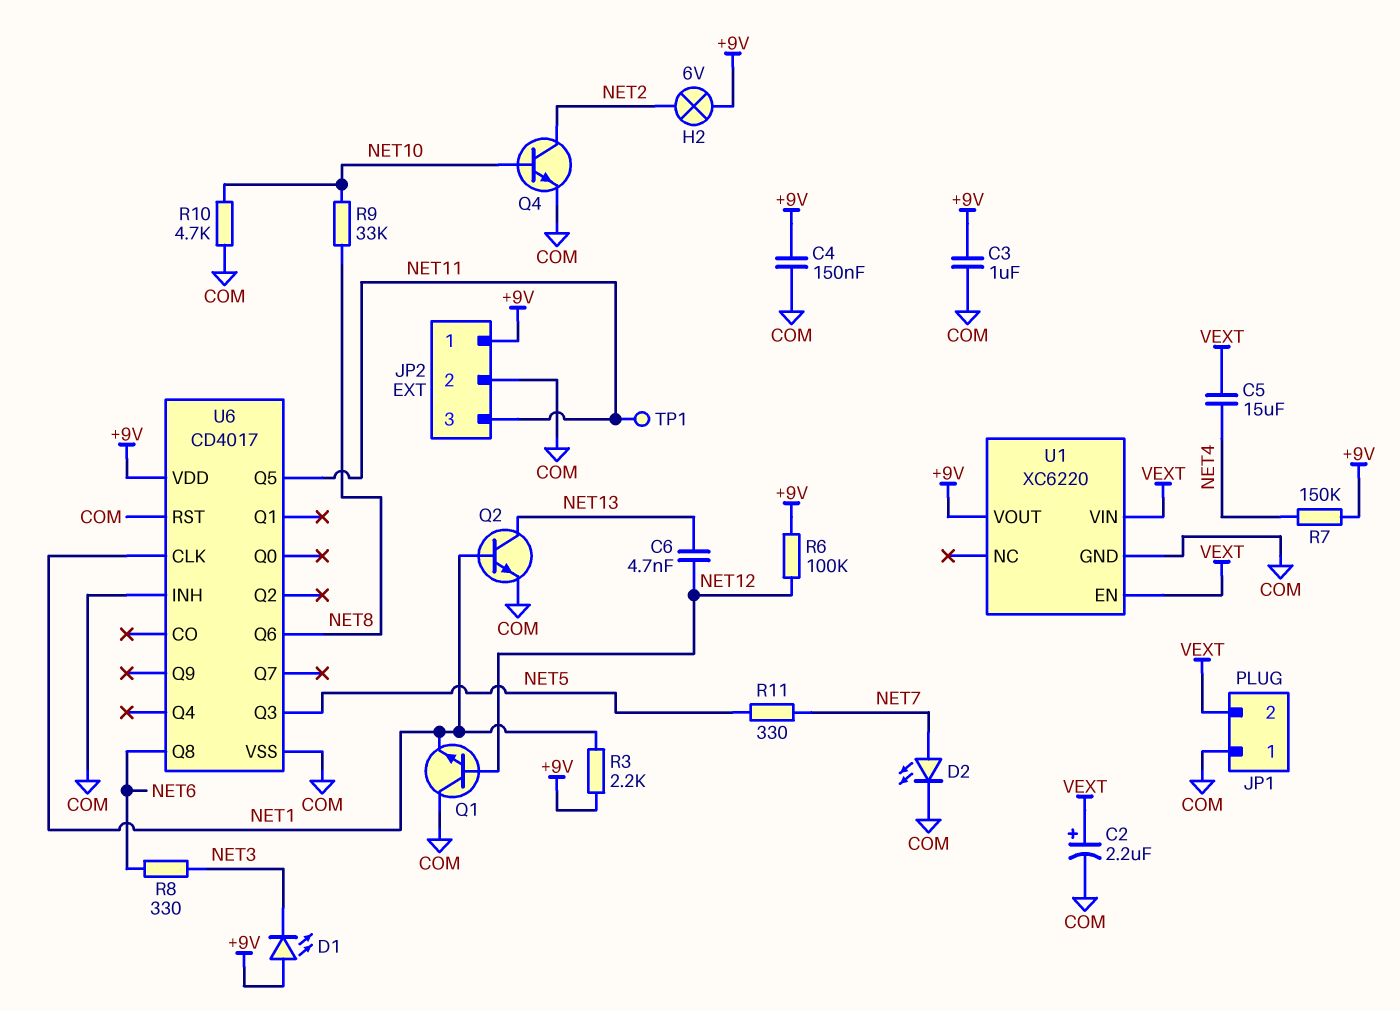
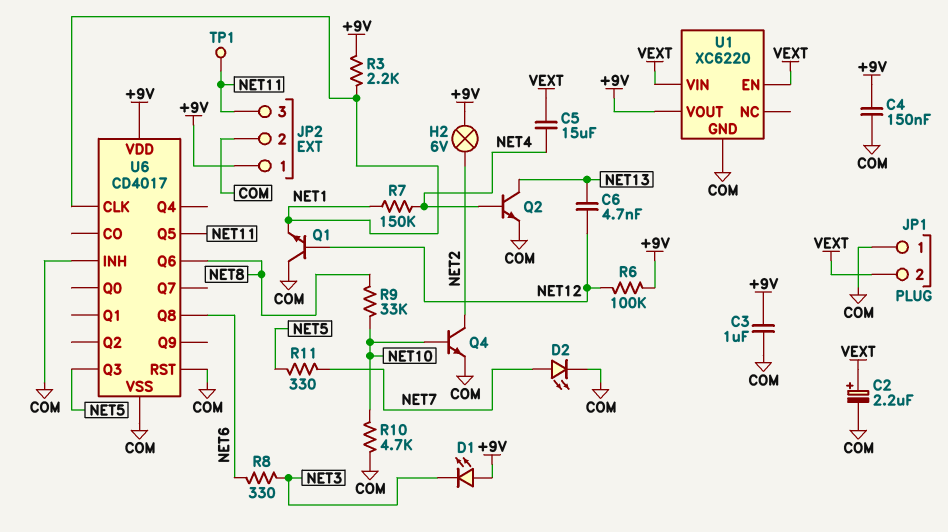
Q2: NPN (B NET1, C NET13, E COM) -> NPN (B NET4, C NET13, E COM)
R7: 150k (+9V, NET4) -> 150k (NET1, NET4)

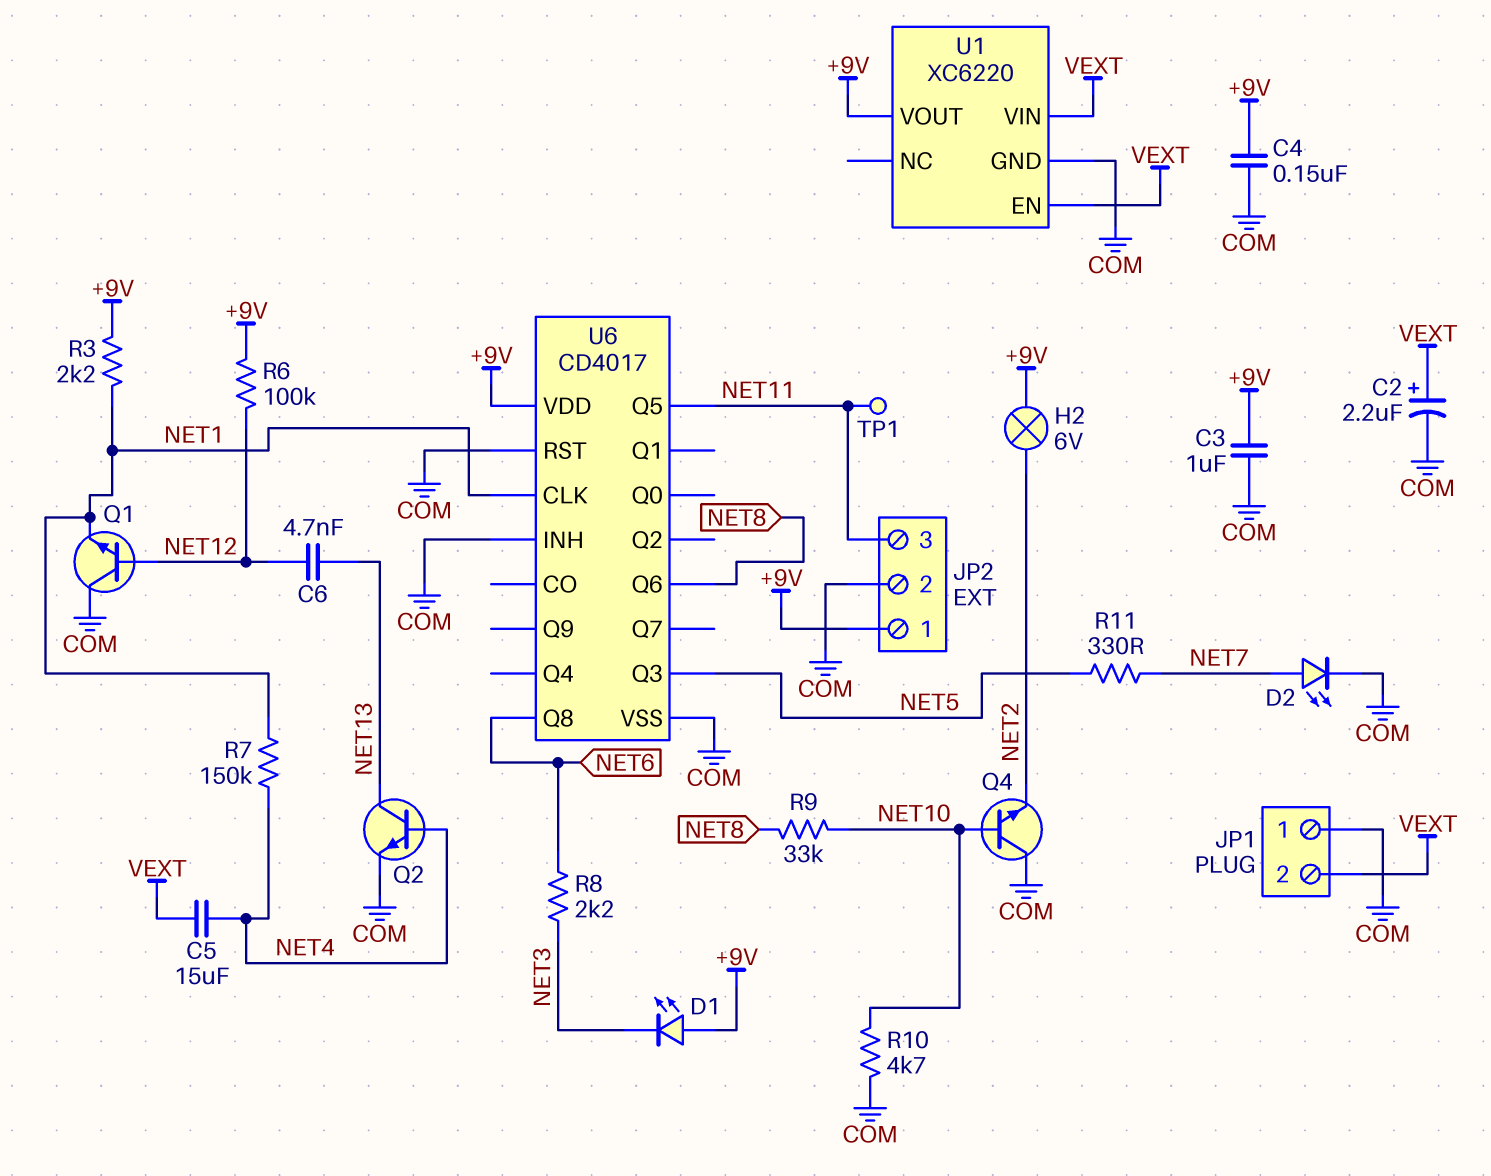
Q4: NPN (B NET10, C NET2, E COM) -> NPN (B NET10, C COM, E NET2)
R8: 330 (NET3, NET6) -> 2.2k (NET3, NET6)

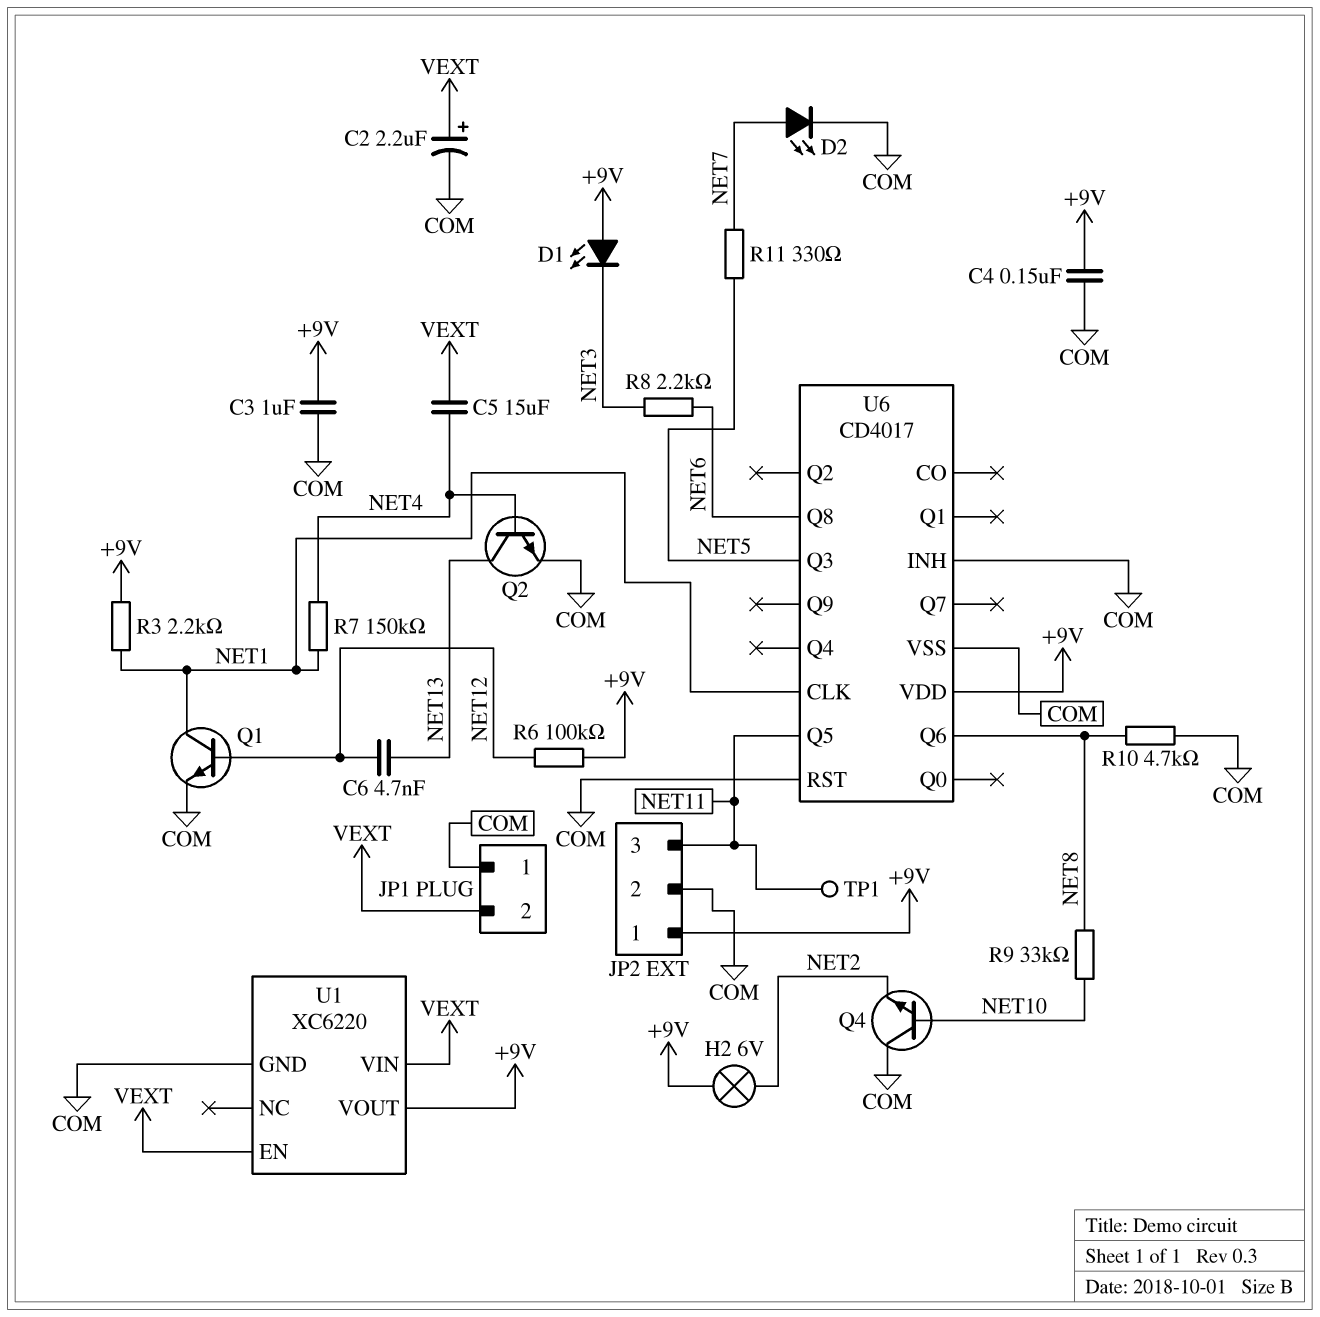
Q1: NPN (B NET12, C COM, E NET1) -> NPN (B NET12, C NET1, E COM)
R10: 4.7k (COM, NET10) -> 4.7k (COM, NET8)

